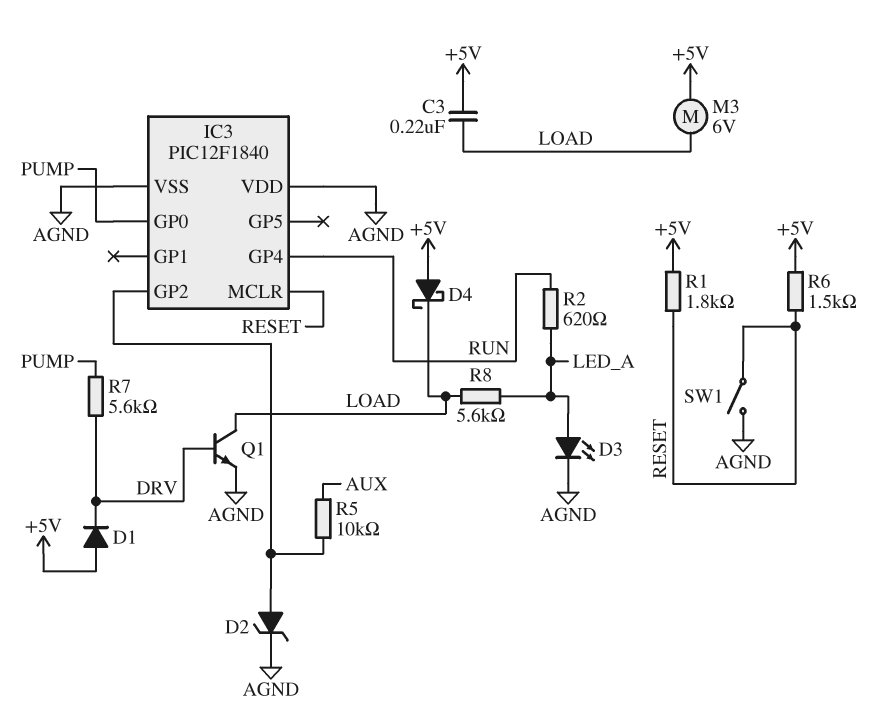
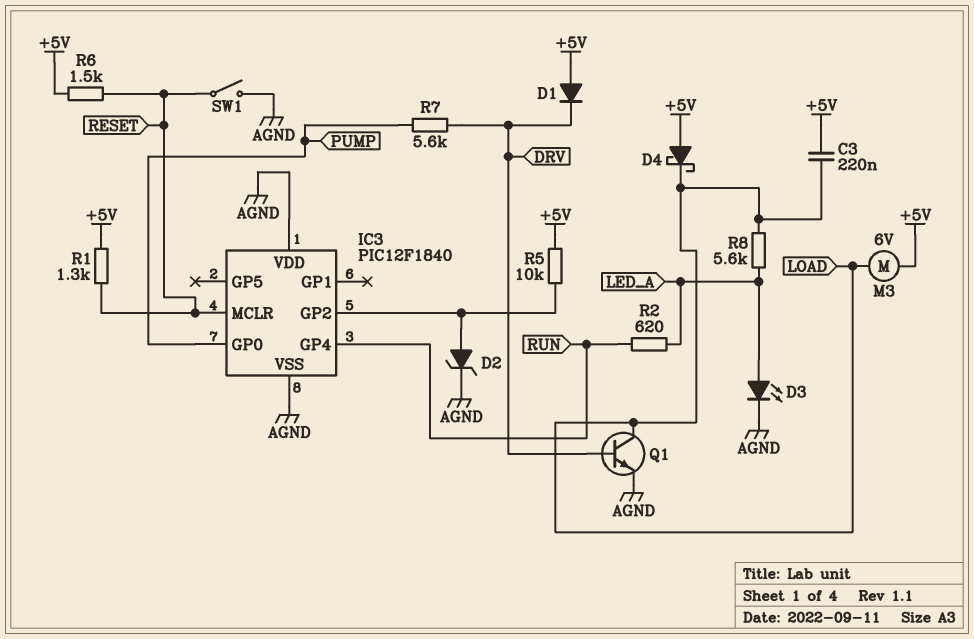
R1: 1.8k (+5V, RESET) -> 1.3k (+5V, RESET)
R5: 10k (AUX, IC3/GP2) -> 10k (+5V, IC3/GP2)

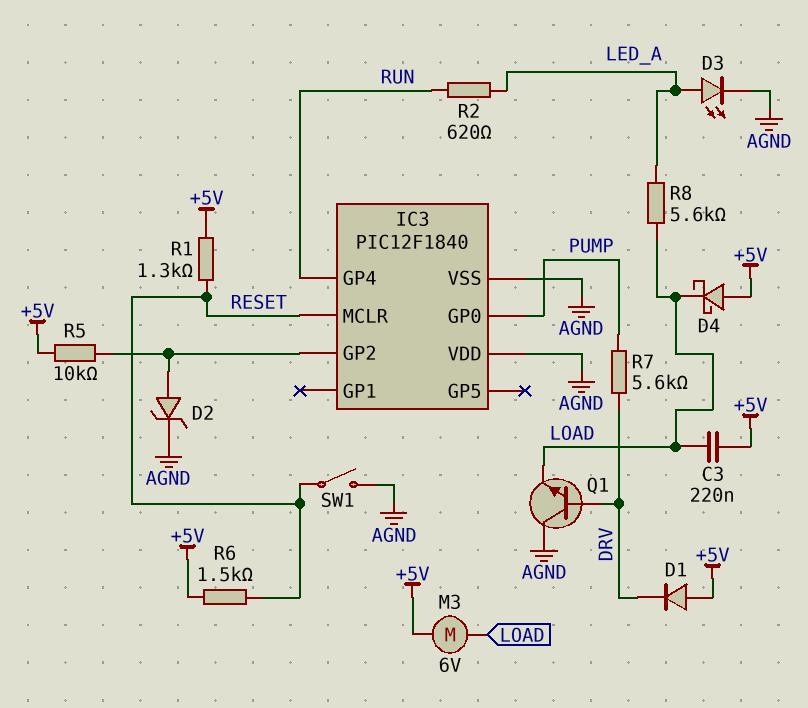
Q1: NPN (B DRV, C LOAD, E AGND) -> NPN (B DRV, C AGND, E LOAD)

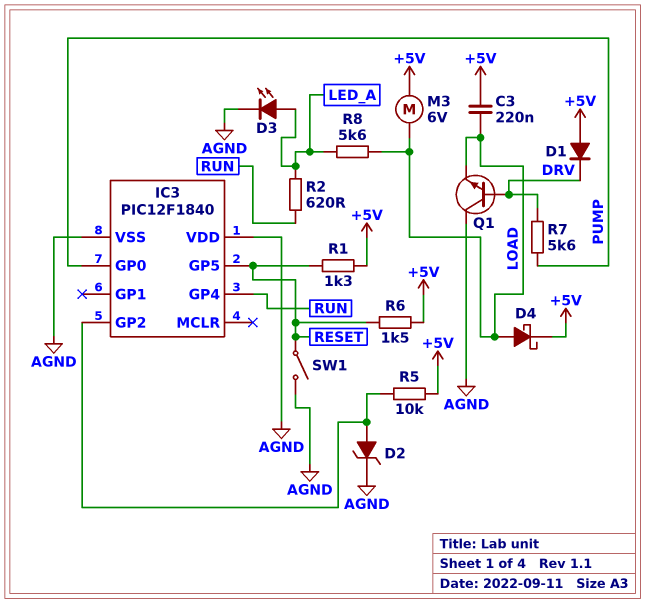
D4: schottky (A +5V, K LOAD) -> schottky (A LOAD, K +5V)
IC3 pin GP5: none -> RESET
IC3 pin MCLR: RESET -> none

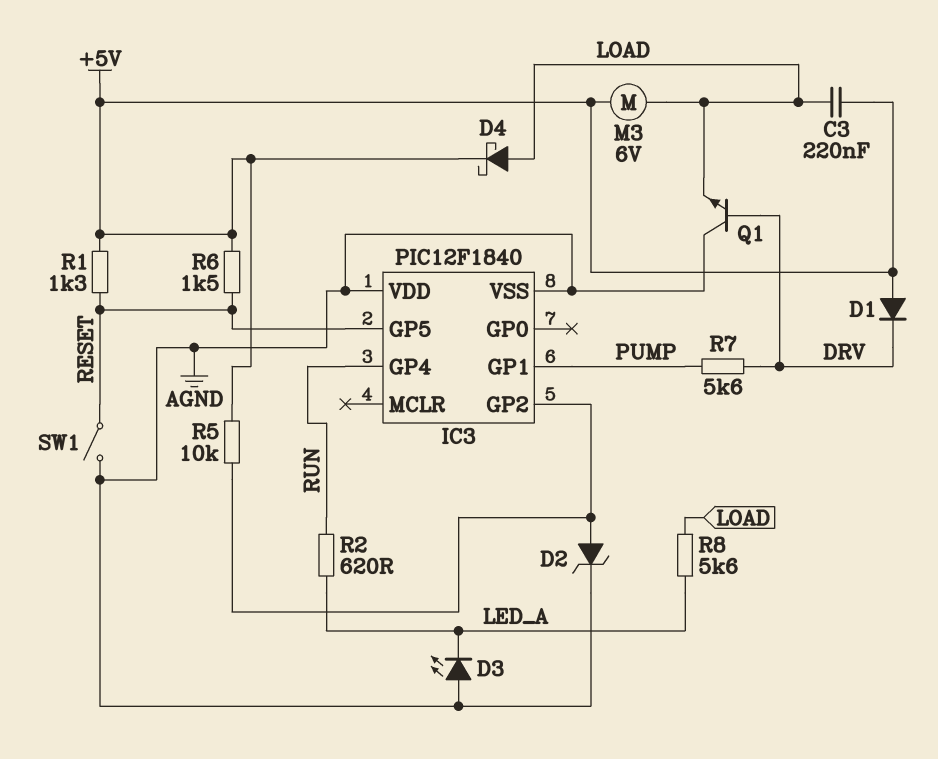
D3: LED (A LED_A, K AGND) -> LED (A AGND, K LED_A)
IC3 pin GP0: PUMP -> none
IC3 pin GP1: none -> PUMP

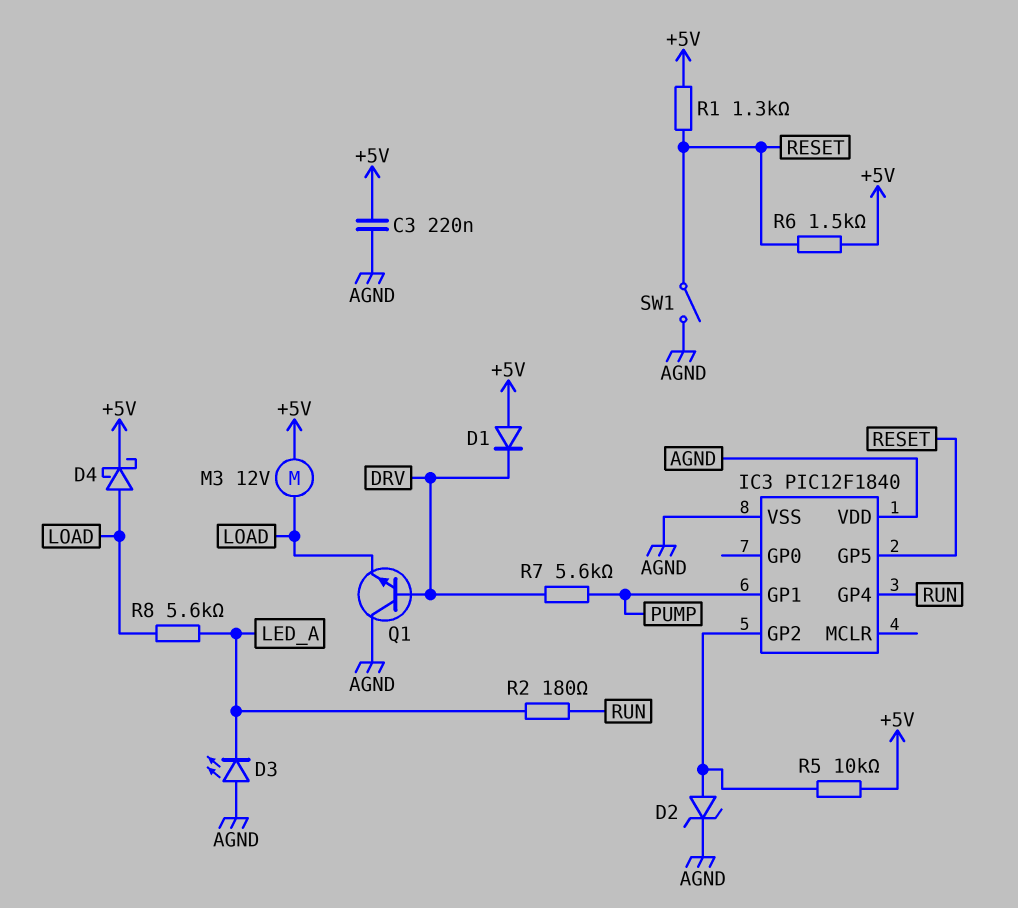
C3: 220nF (+5V, LOAD) -> 220nF (+5V, AGND)
M3: motor 6V (+5V, LOAD) -> motor 12V (+5V, LOAD)
R2: 620 (LED_A, RUN) -> 180 (LED_A, RUN)

